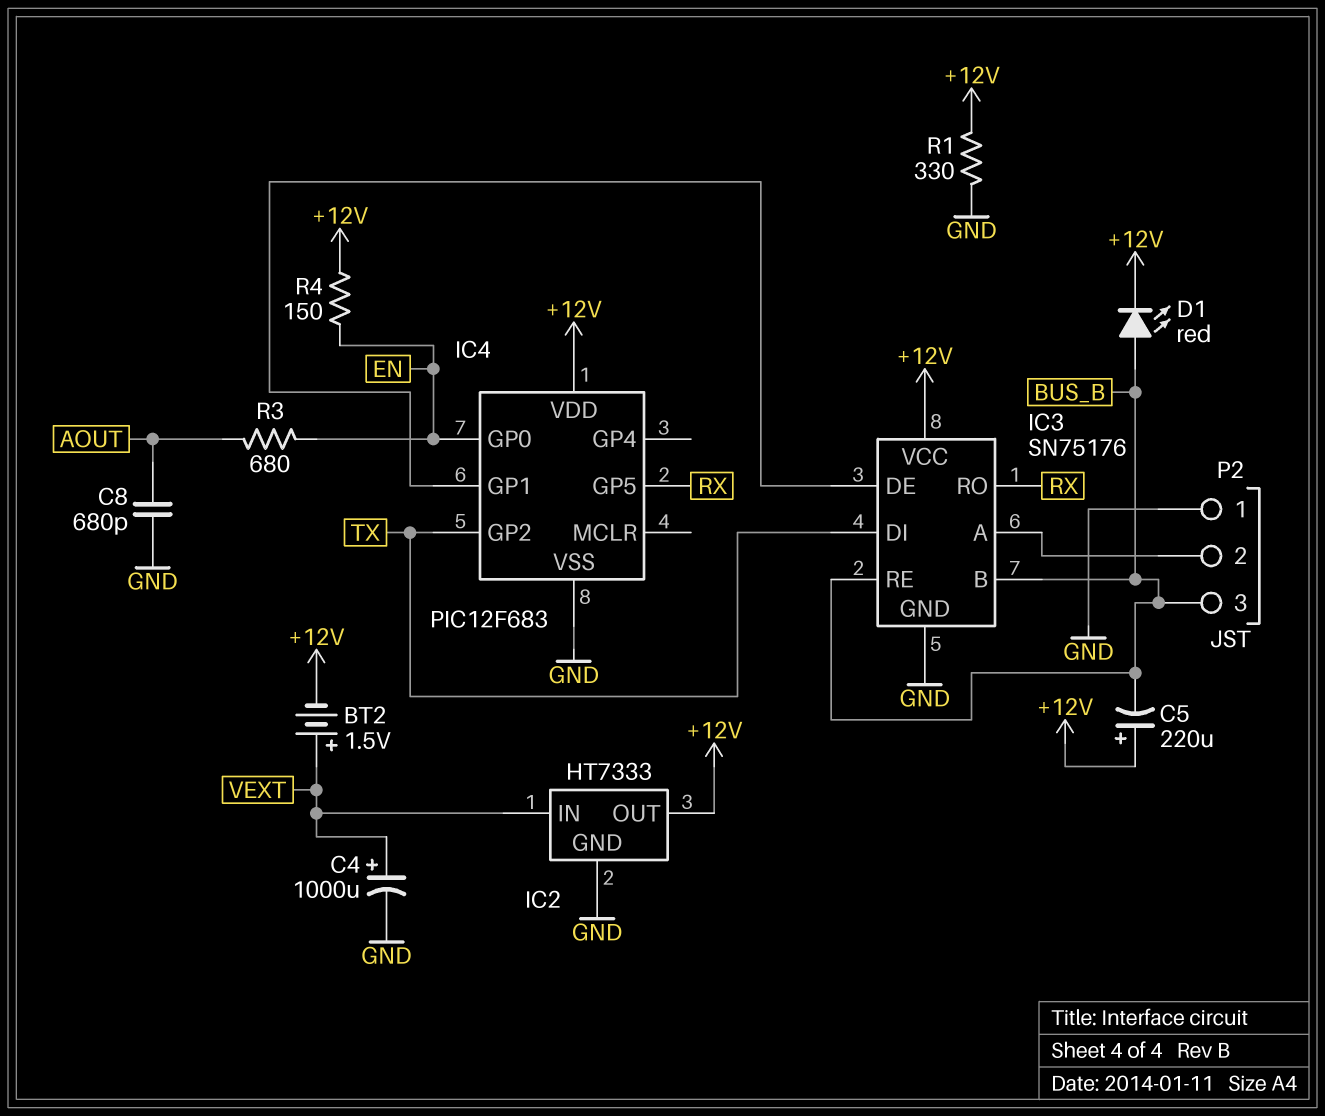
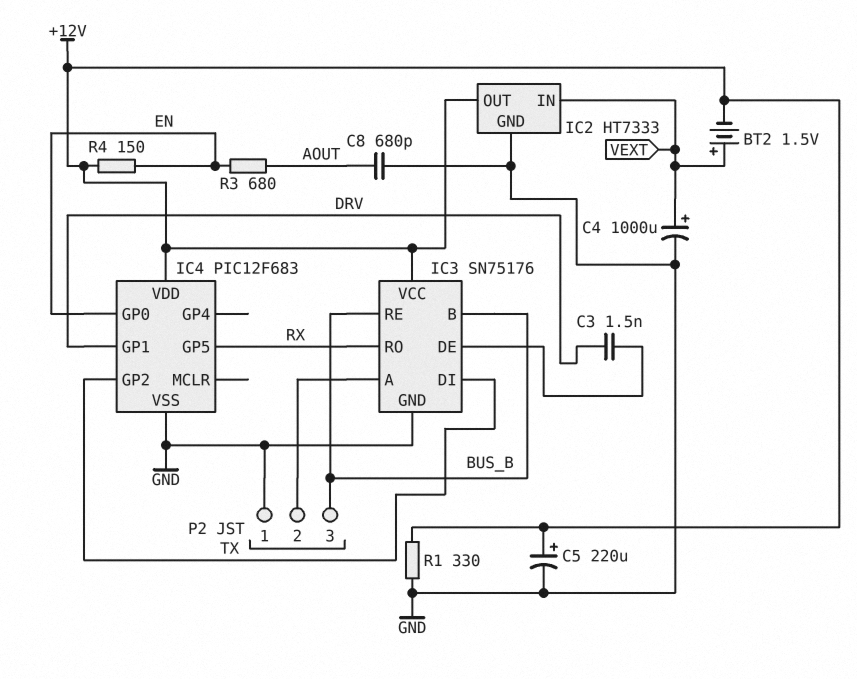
C3: none -> 1.5nF (DRV, IC3/DE)
C5: 220uF (plus +12V, minus BUS_B) -> 220uF (plus +12V, minus GND)
D1: LED red (A BUS_B, K +12V) -> none
IC4 pin GP1: IC3/DE -> DRV

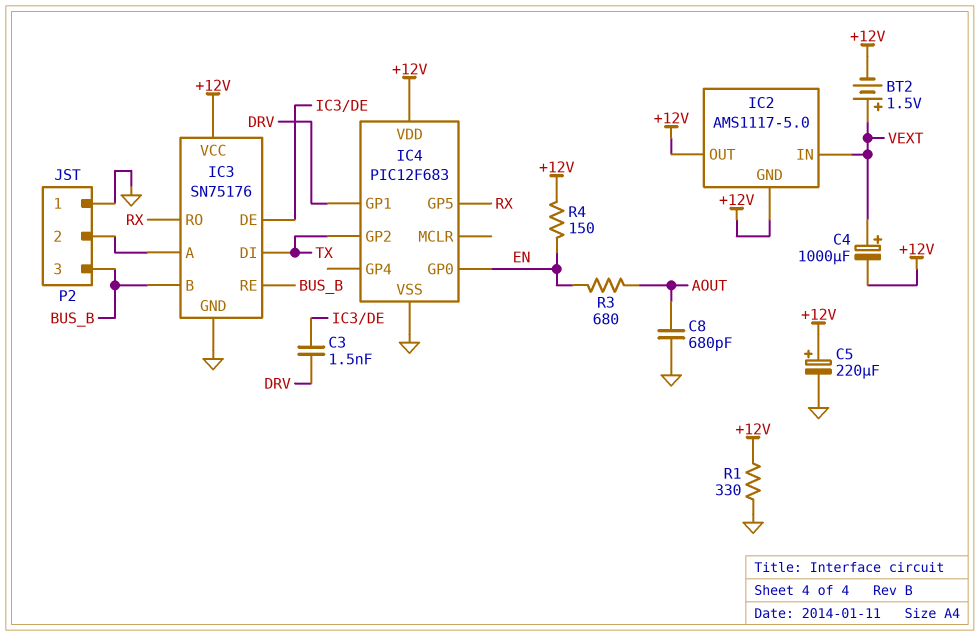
C4: 1000uF (plus VEXT, minus GND) -> 1000uF (plus VEXT, minus +12V)
IC2: HT7333 -> AMS1117-5.0
IC2 pin GND: GND -> +12V

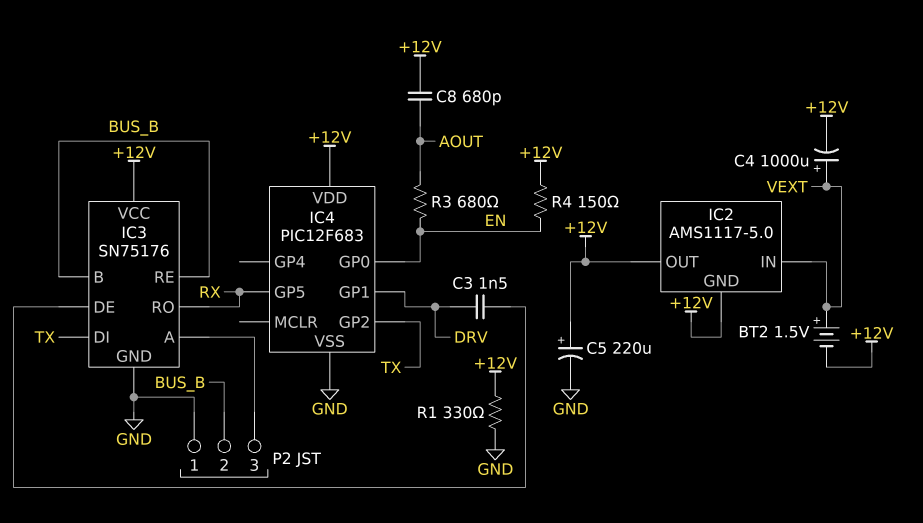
C8: 680pF (AOUT, GND) -> 680pF (+12V, AOUT)
P2 pin 2: IC3/A -> BUS_B
P2 pin 3: BUS_B -> IC3/A

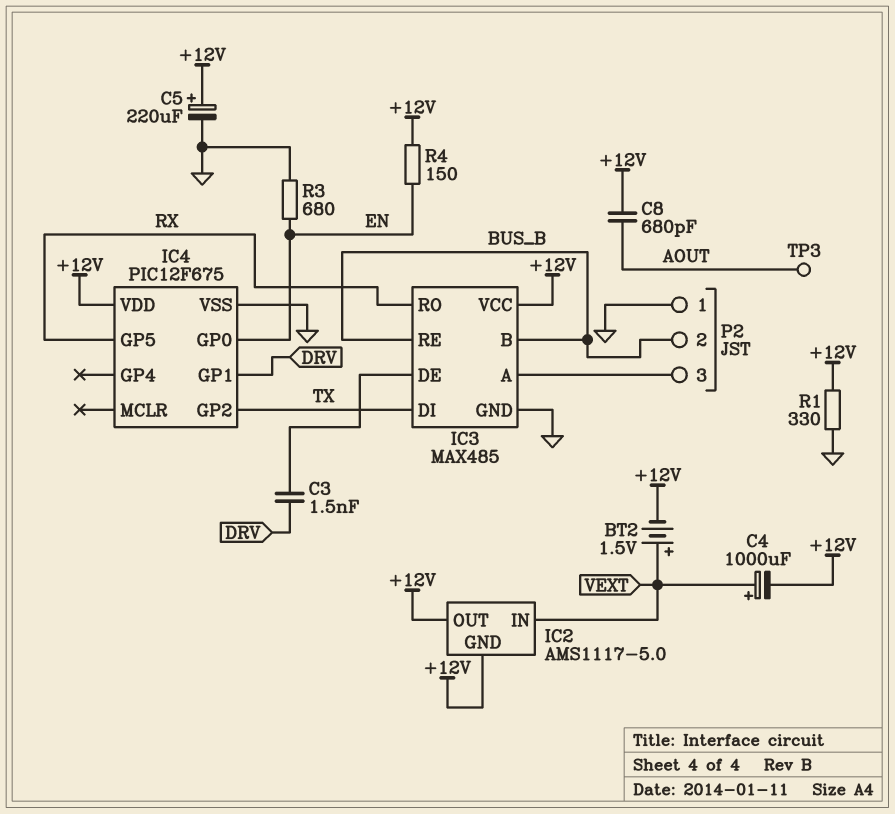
IC3: SN75176 -> MAX485
IC4: PIC12F683 -> PIC12F675
R3: 680 (AOUT, EN) -> 680 (EN, GND)
TP3: none -> test point (AOUT)

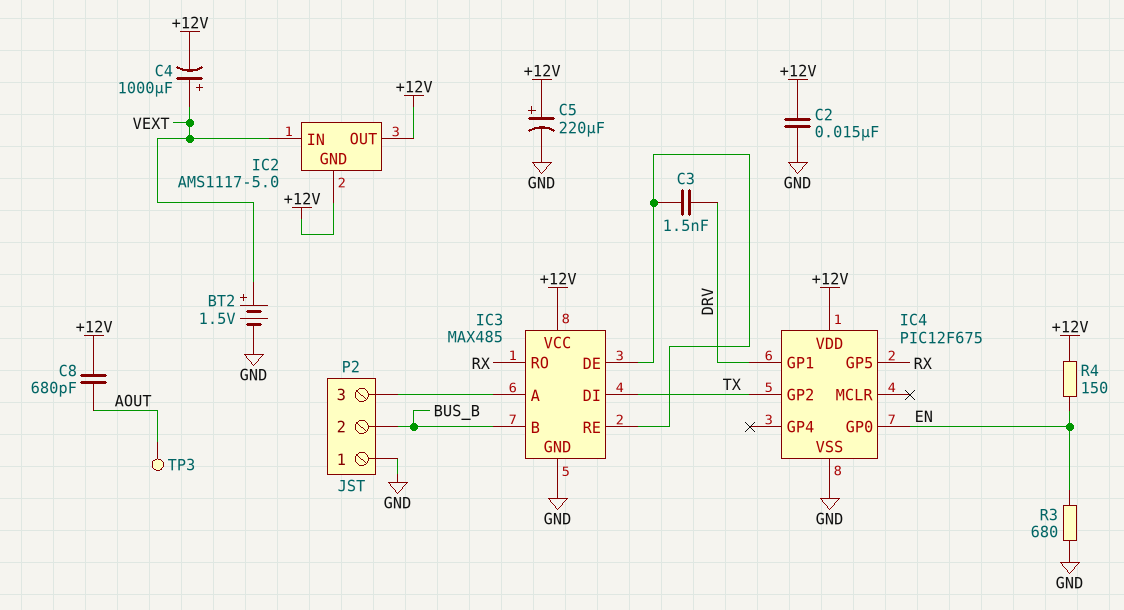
BT2: 1.5V (plus VEXT, minus +12V) -> 1.5V (plus VEXT, minus GND)
C2: none -> 15nF (+12V, GND)
IC3 pin RE: BUS_B -> IC3/DE
R1: 330 (+12V, GND) -> none

